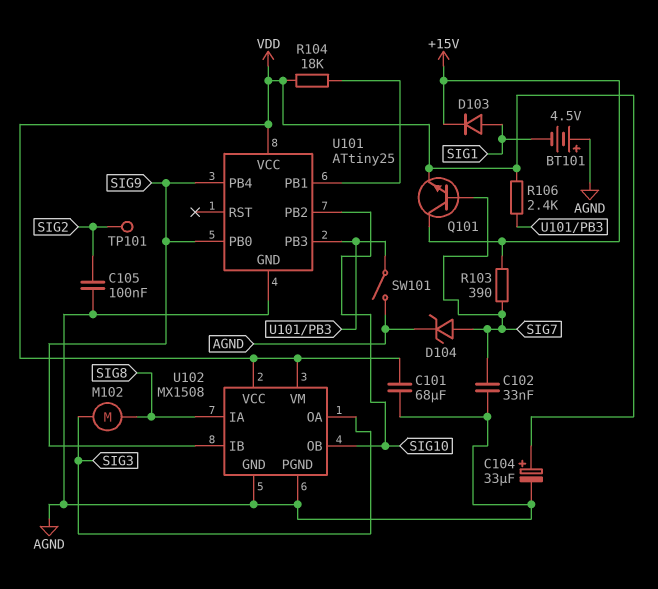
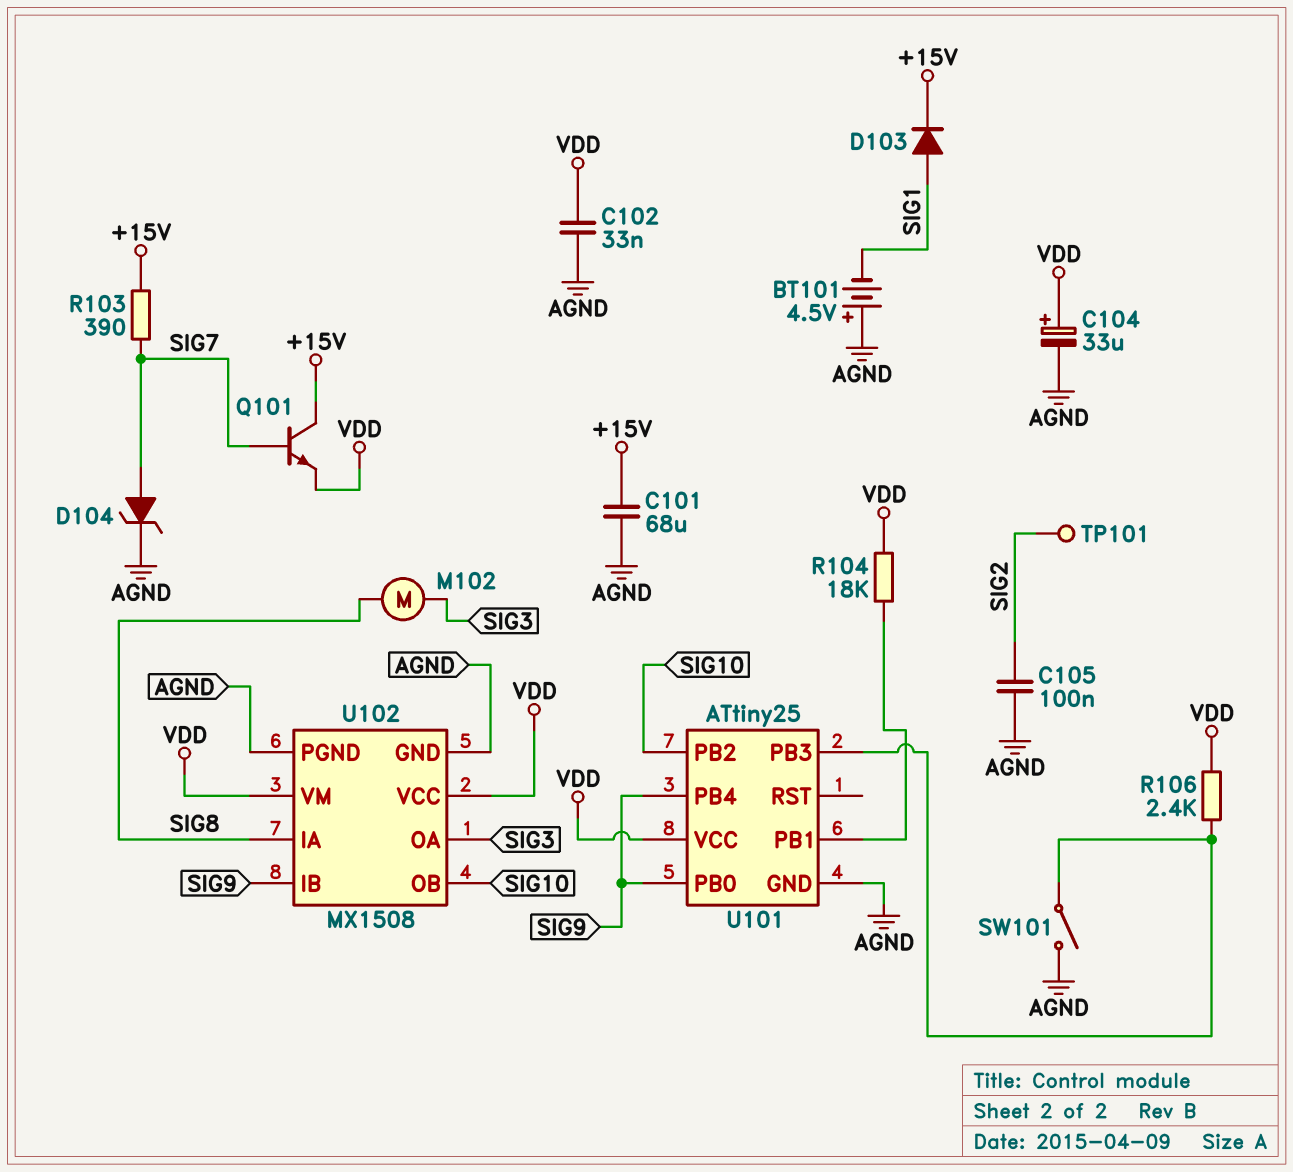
C101: 68uF (AGND, VDD) -> 68uF (+15V, AGND)
C102: 33nF (AGND, SIG7) -> 33nF (AGND, VDD)

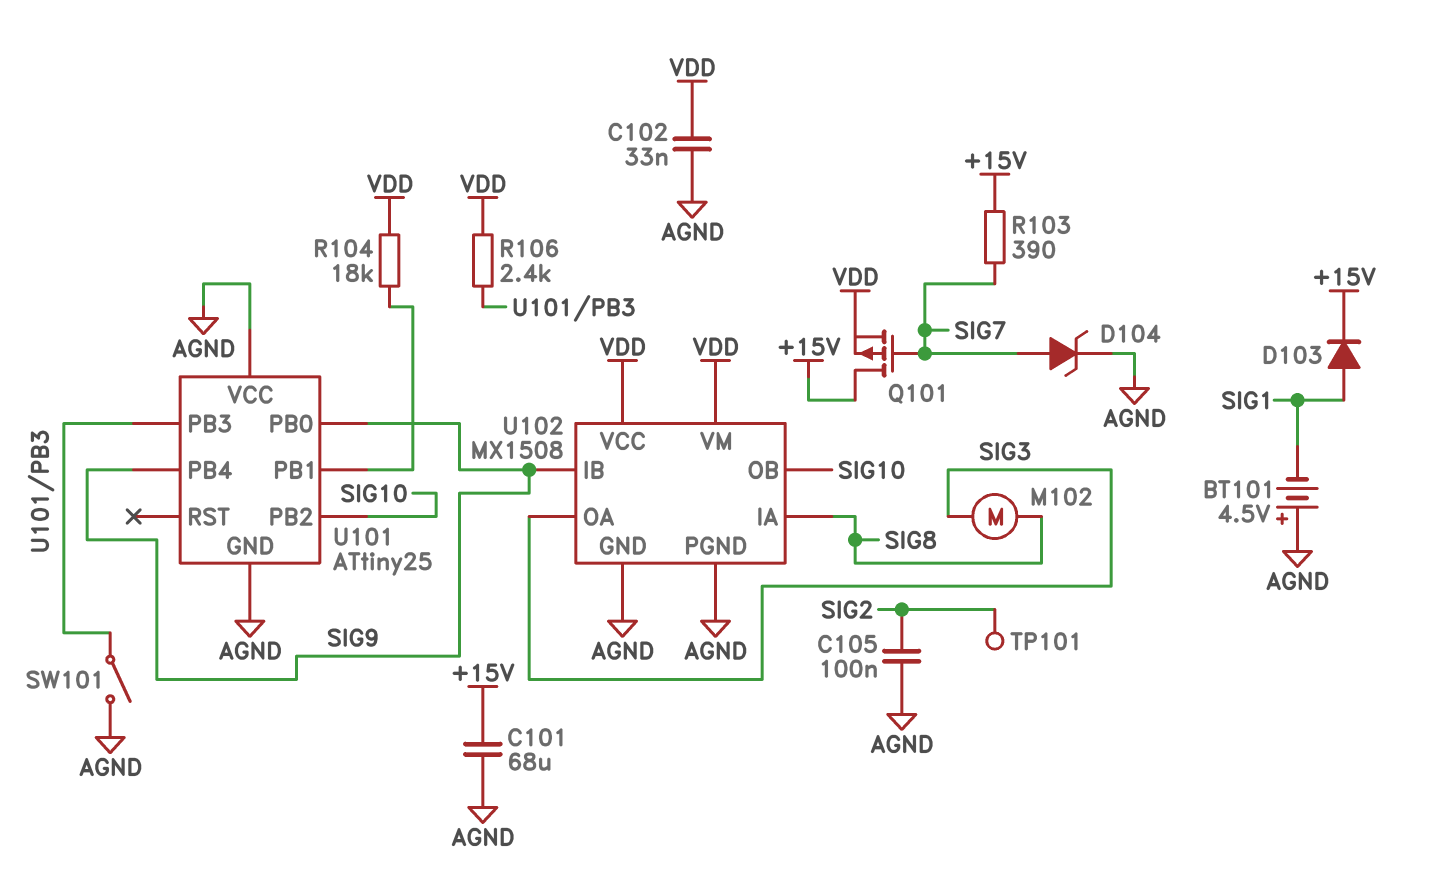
C104: 33uF (plus VDD, minus AGND) -> none
Q101: NPN (B SIG7, C +15V, E VDD) -> PMOS (G SIG7, D +15V, S VDD)
U101 pin VCC: VDD -> AGND

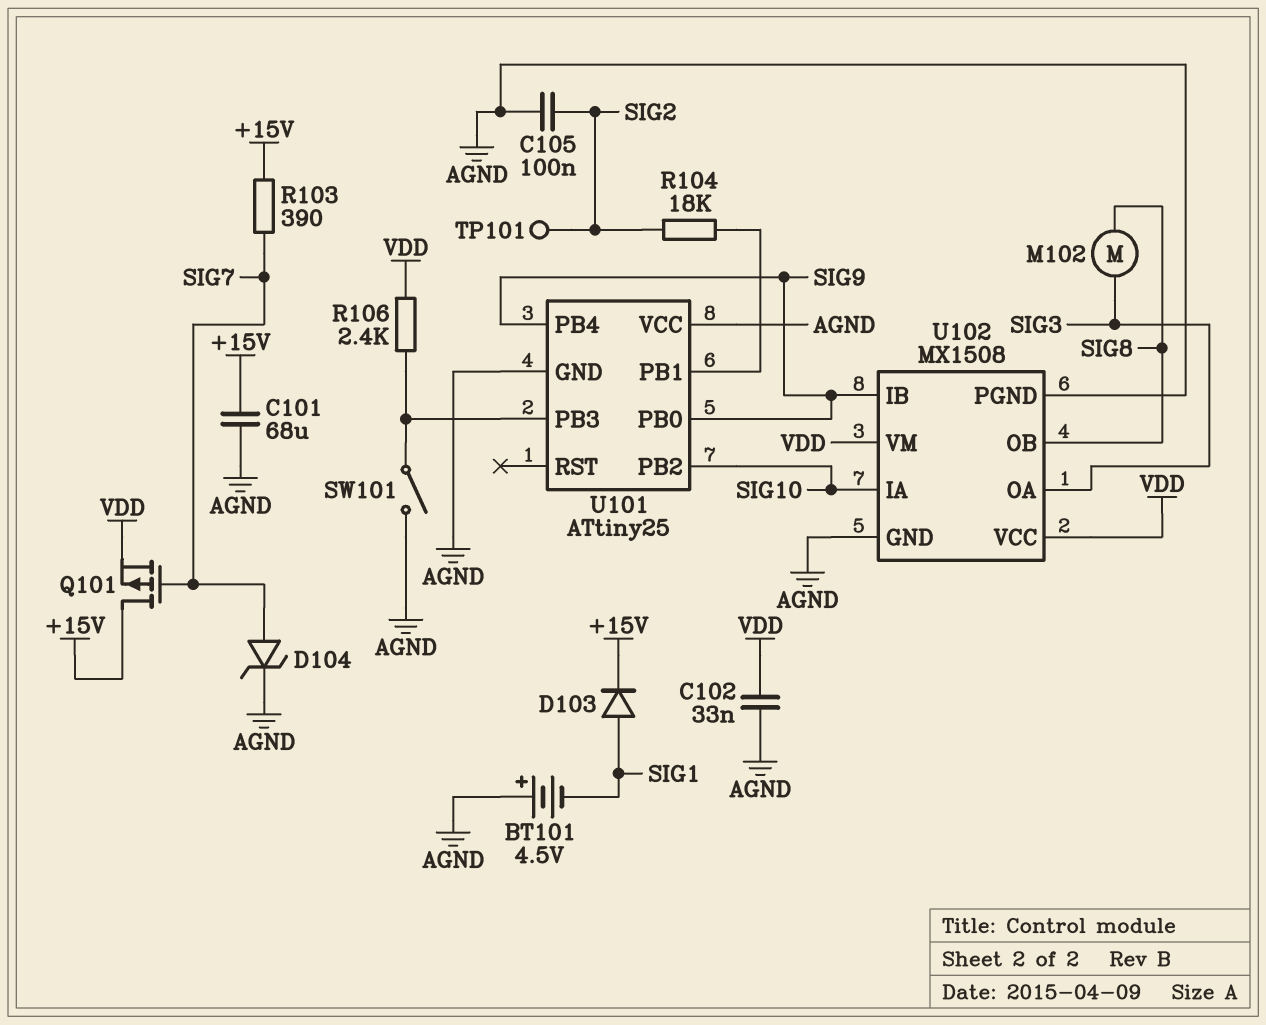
R104: 18k (U101/PB1, VDD) -> 18k (SIG2, U101/PB1)
U102 pin IA: SIG8 -> SIG10
U102 pin OB: SIG10 -> SIG8

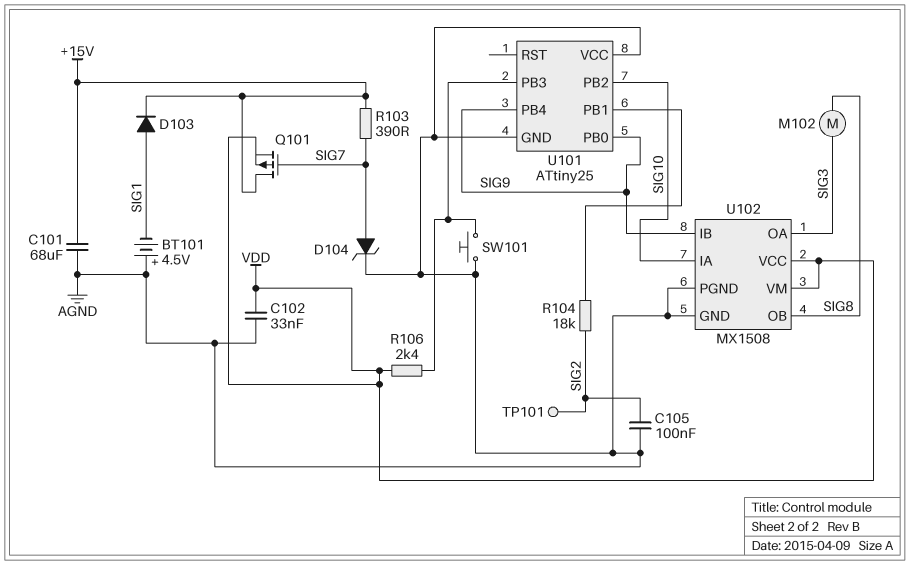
SW101: switch (AGND, U101/PB3) -> button (AGND, U101/PB3)

